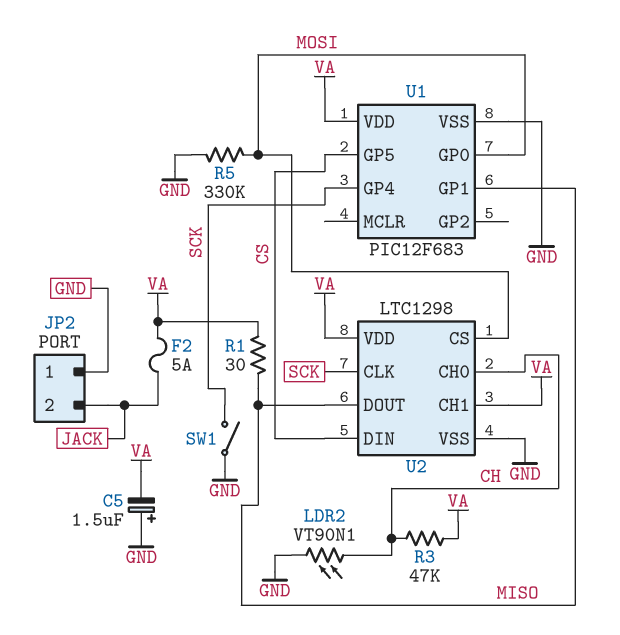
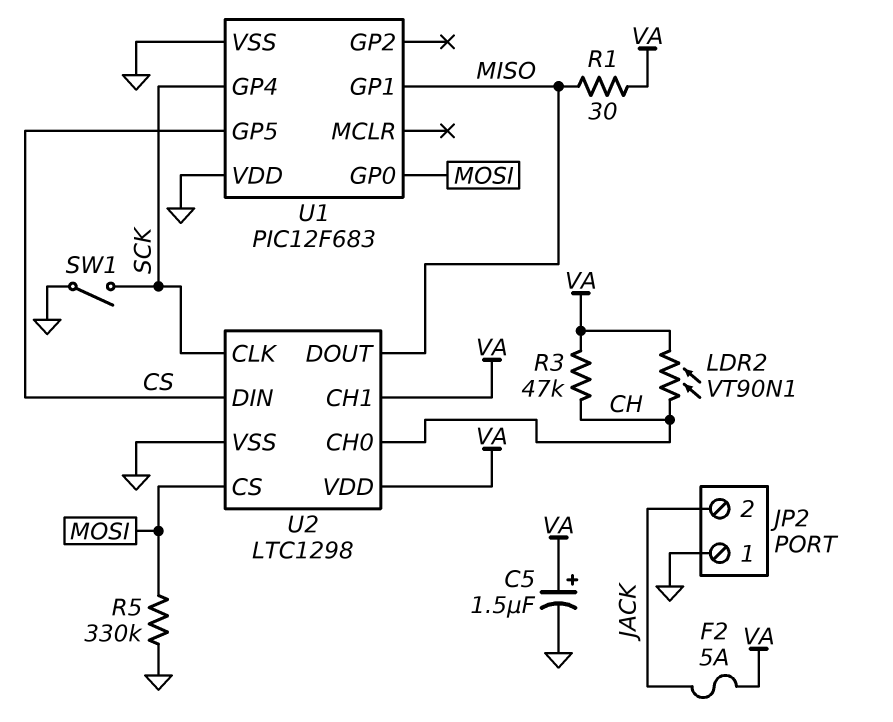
C5: 1.5uF (plus GND, minus VA) -> 1.5uF (plus VA, minus GND)
LDR2: VT90N1 (CH, GND) -> VT90N1 (CH, VA)
U1 pin VDD: VA -> GND

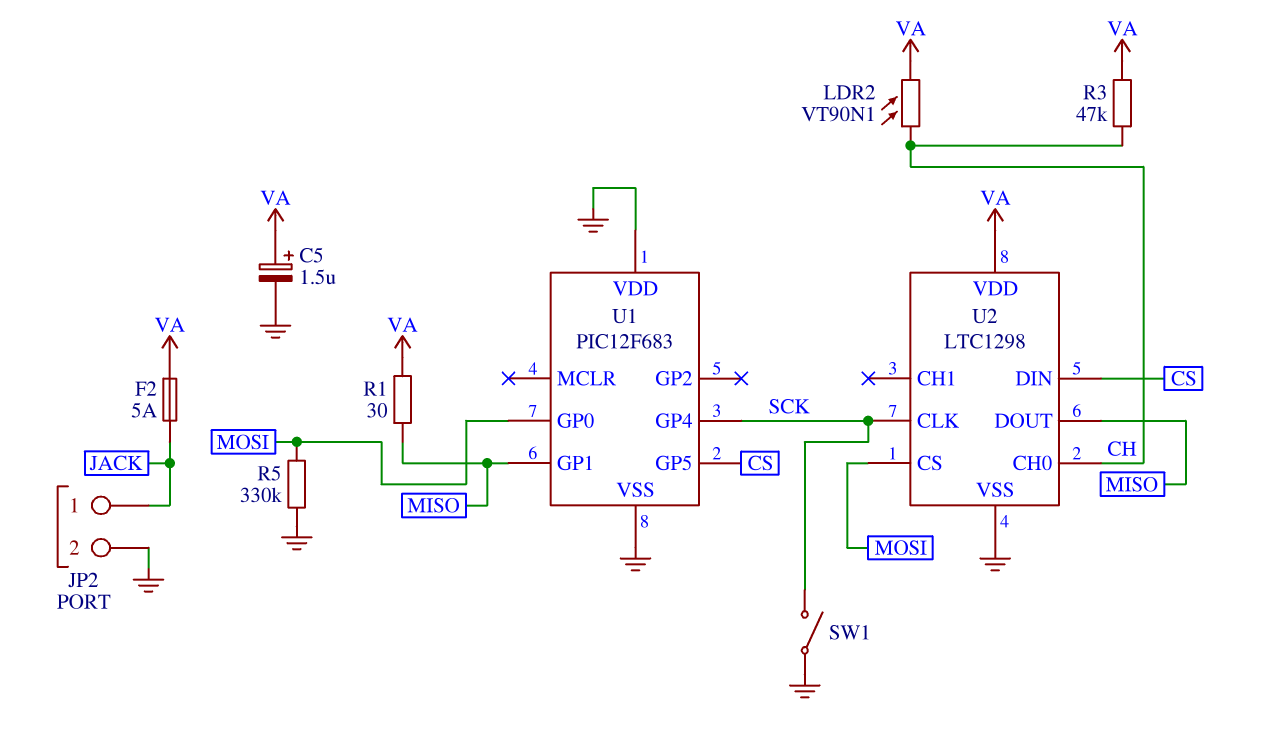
JP2 pin 1: GND -> JACK
JP2 pin 2: JACK -> GND
U2 pin CH1: VA -> none

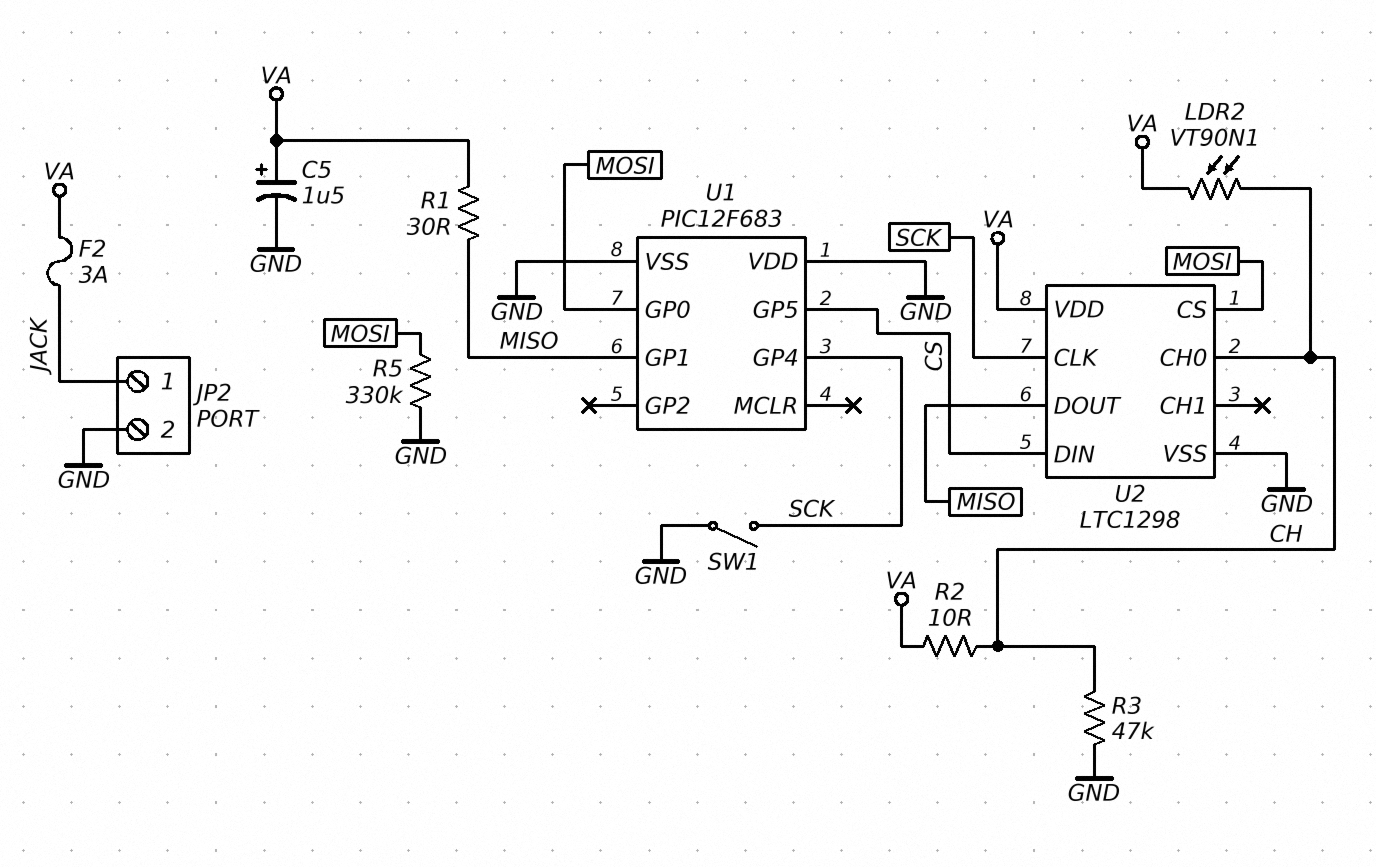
F2: 5A (JACK, VA) -> 3A (JACK, VA)
R2: none -> 10 (CH, VA)
R3: 47k (CH, VA) -> 47k (CH, GND)

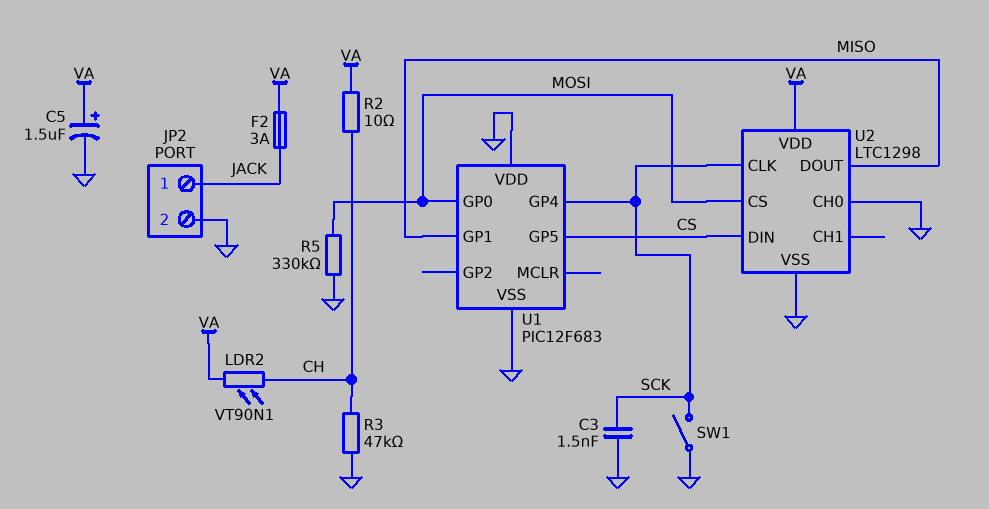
C3: none -> 1.5nF (GND, SCK)
R1: 30 (MISO, VA) -> none
U2 pin CH0: CH -> GND

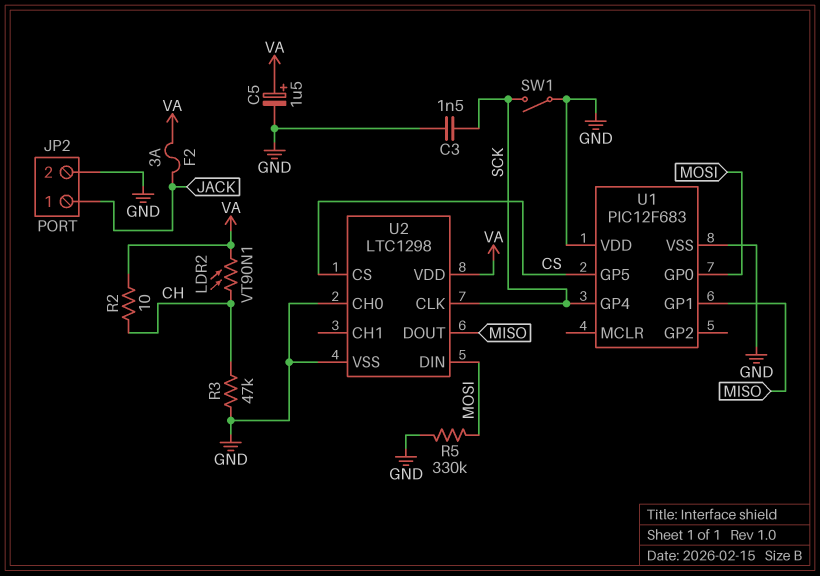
U2 pin CS: MOSI -> CS
U2 pin DIN: CS -> MOSI

